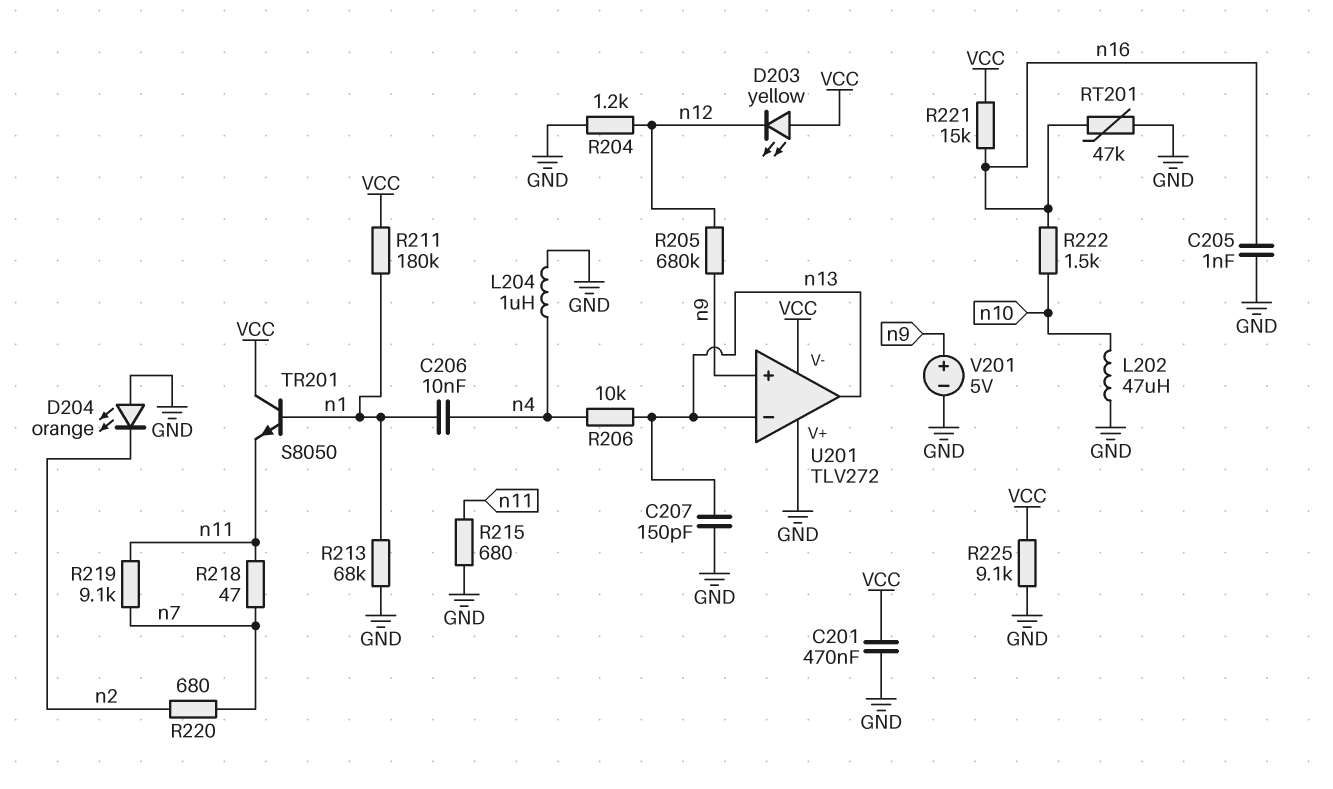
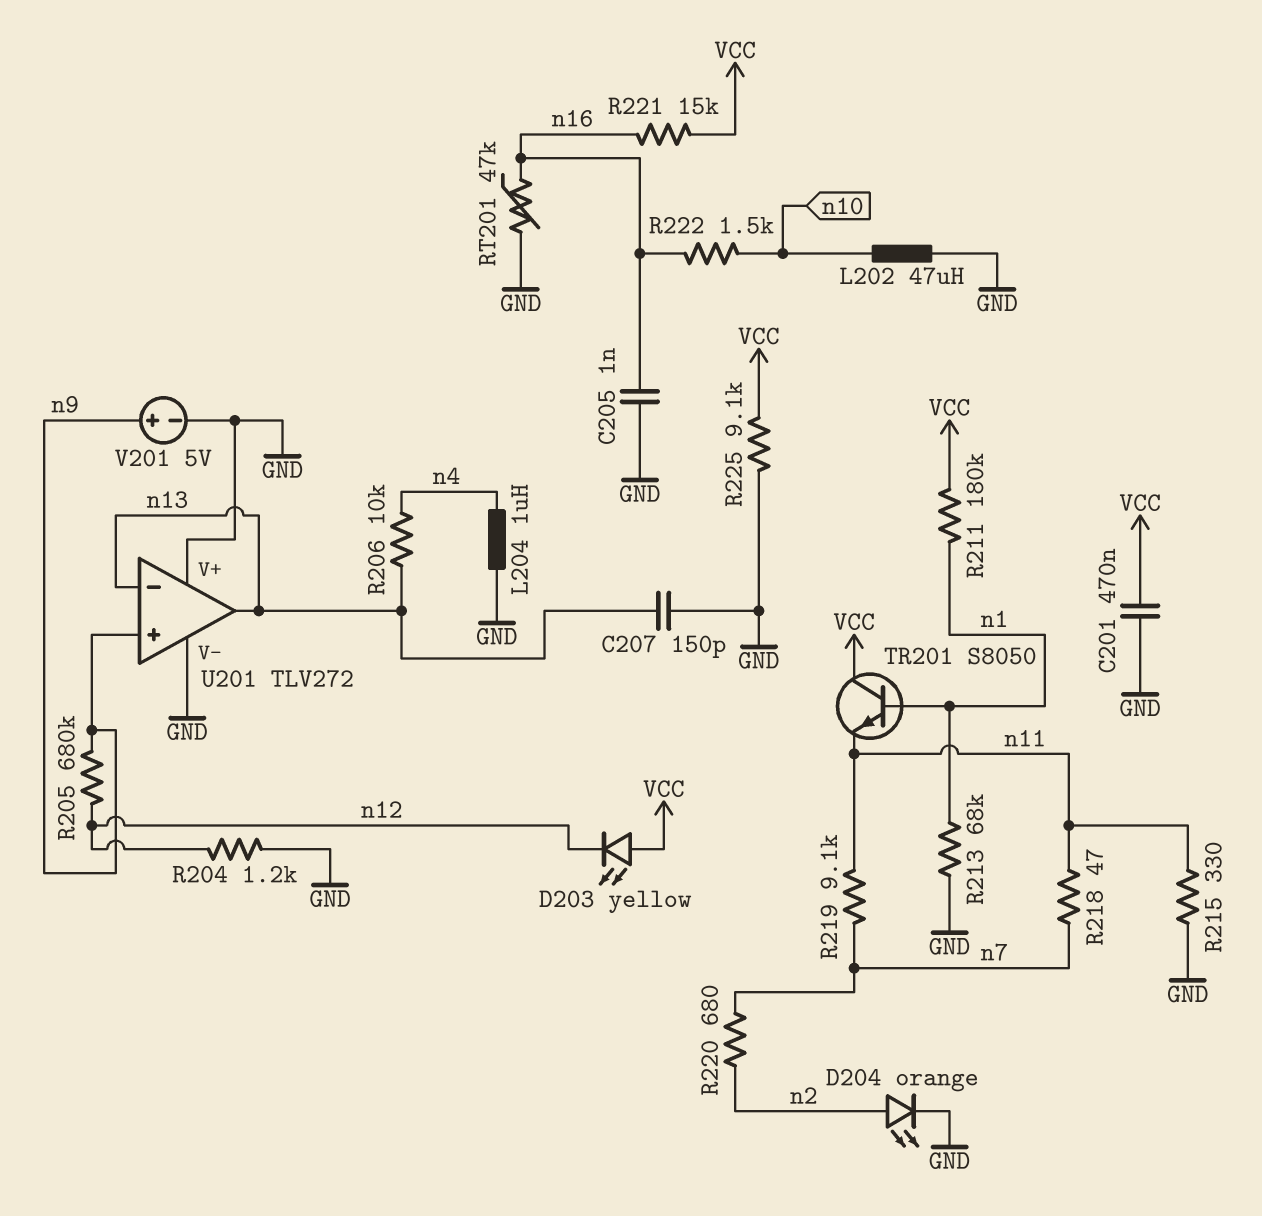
C206: 10nF (n1, n4) -> none
D204: LED orange (A GND, K n2) -> LED orange (A n2, K GND)
R215: 680 (GND, n11) -> 330 (GND, n11)
U201 pin V-: VCC -> GND

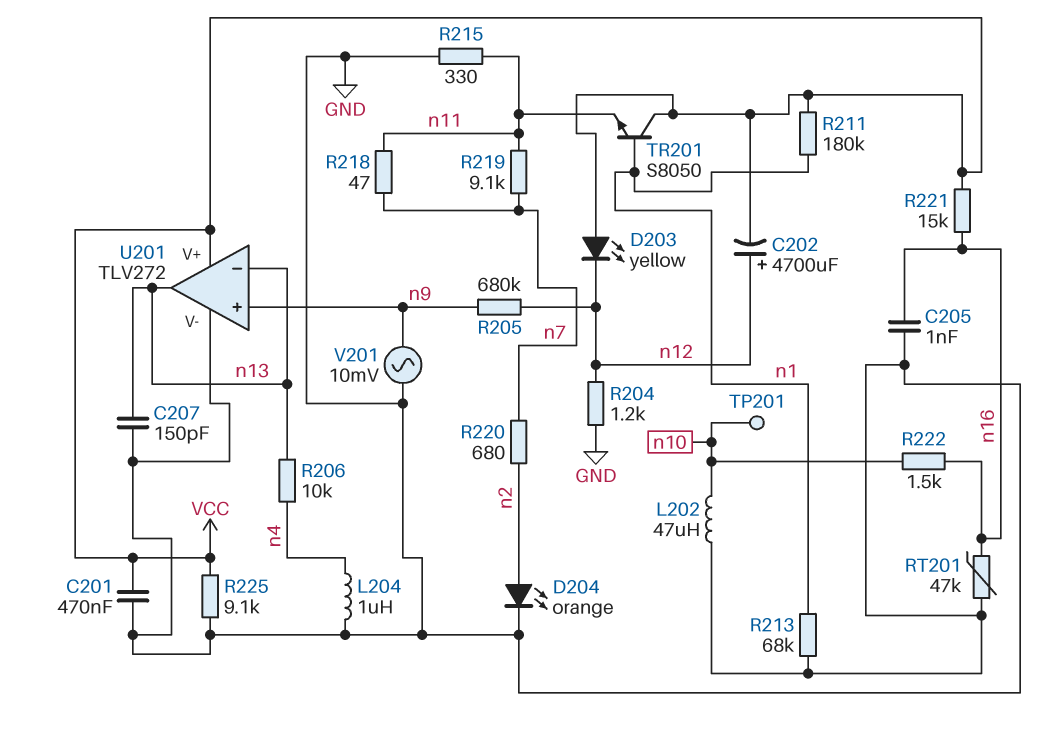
C202: none -> 4700uF (plus n12, minus VCC)
TP201: none -> test point (n10)
U201 pin V+: GND -> VCC
V201: 5V (plus n9, minus GND) -> AC 10mV (GND, n9)

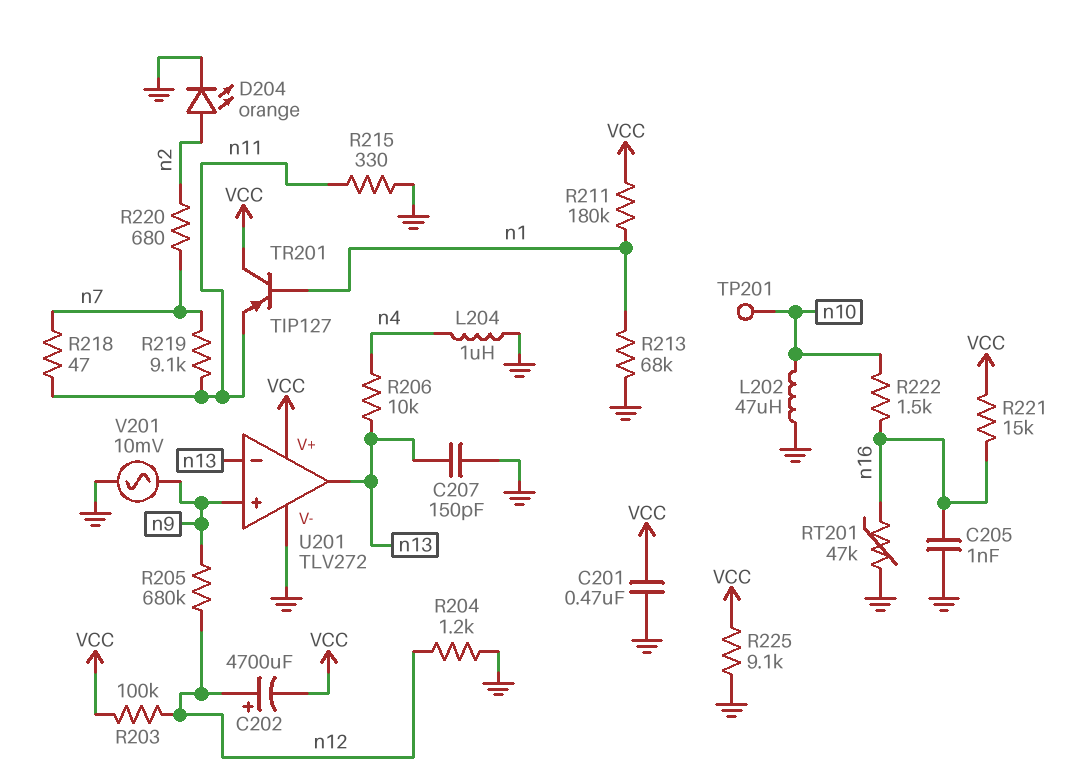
D203: LED yellow (A VCC, K n12) -> none
R203: none -> 100k (VCC, n12)
TR201: NPN S8050 (B n1, C VCC, E n11) -> PNP TIP127 (B n1, C VCC, E n11)

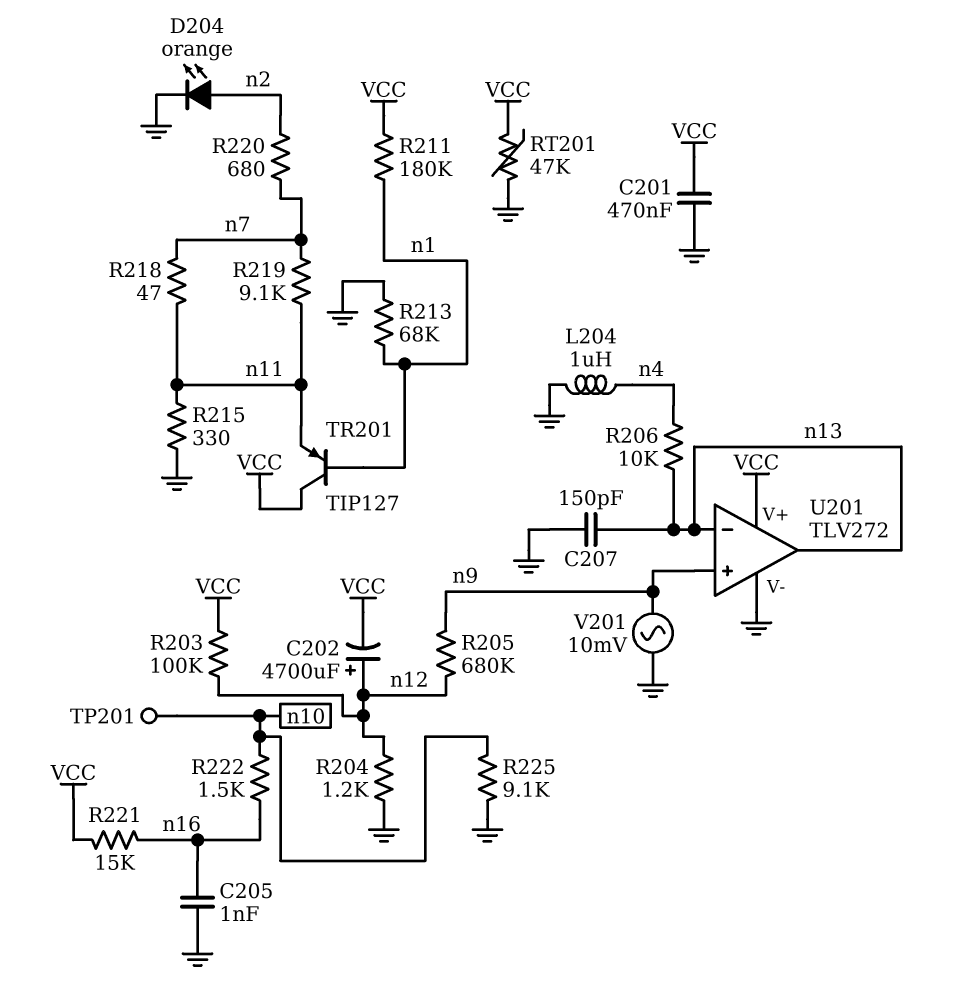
L202: 47uH (GND, n10) -> none
R225: 9.1k (GND, VCC) -> 9.1k (GND, n10)
RT201: 47k (GND, n16) -> 47k (GND, VCC)

